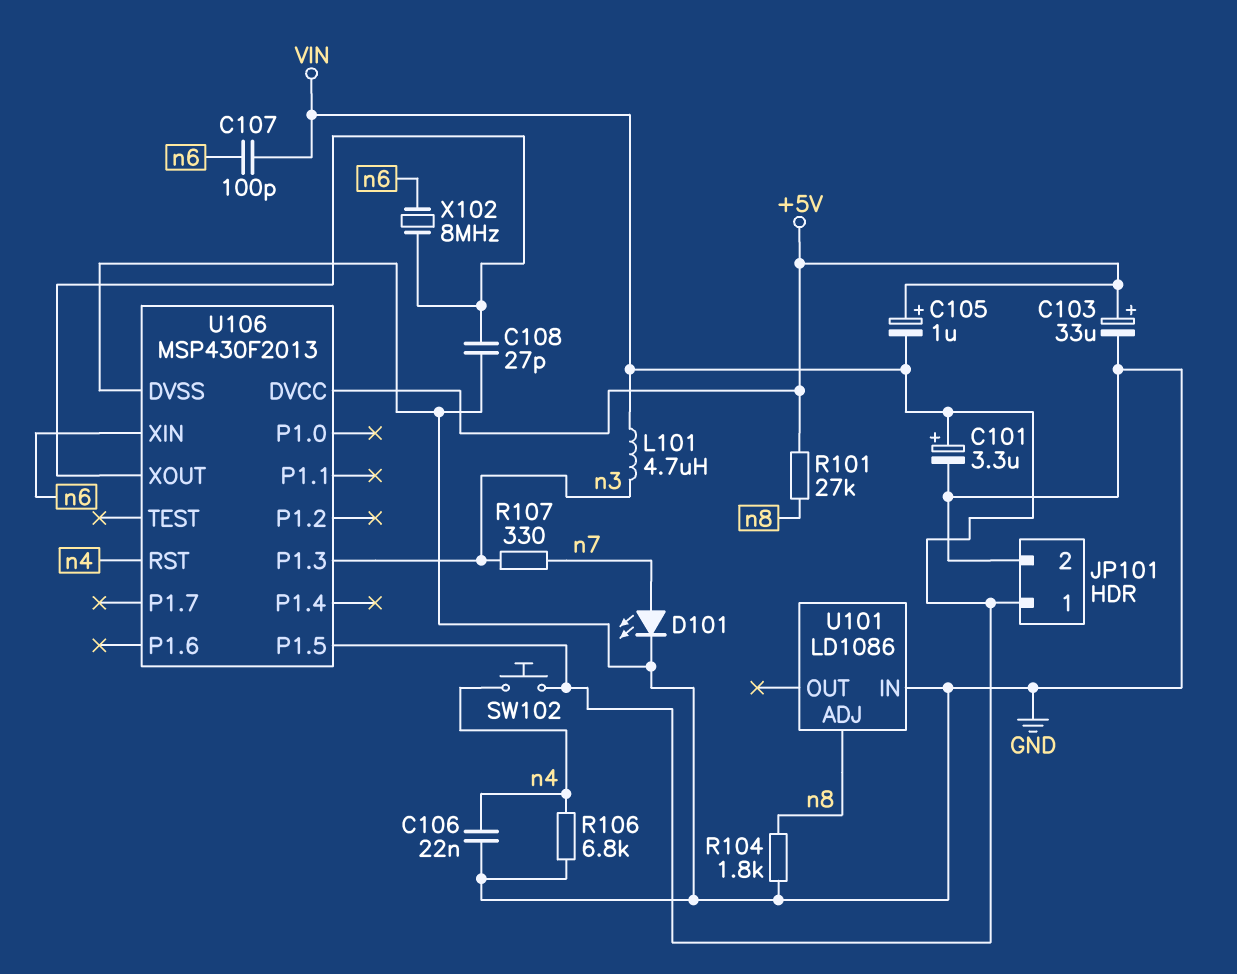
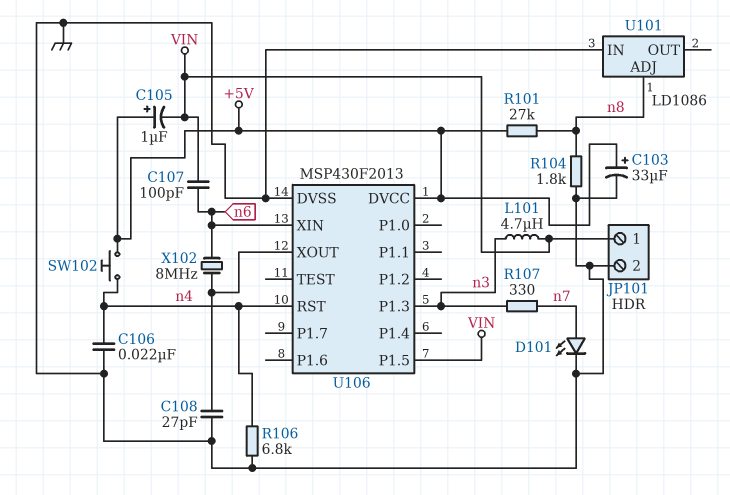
C101: 3.3uF (plus VIN, minus GND) -> none
SW102: button (VIN, n4) -> button (+5V, n4)

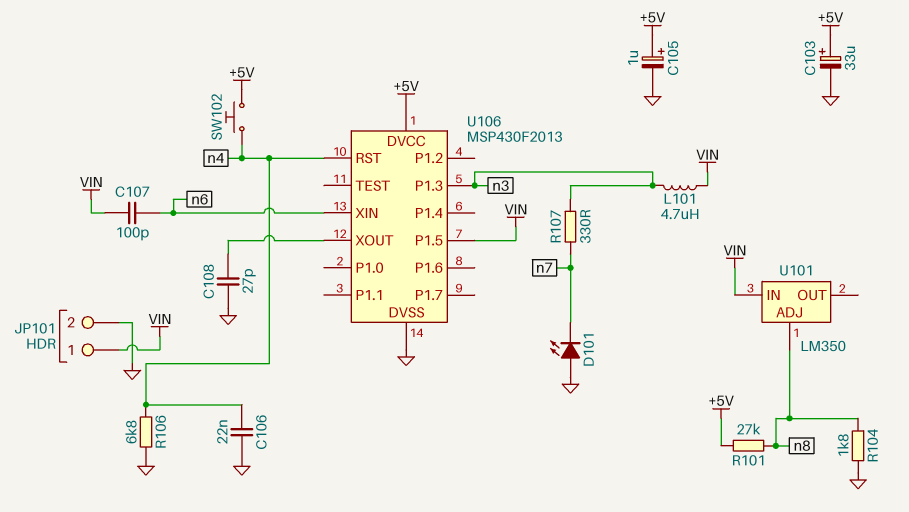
C105: 1uF (plus +5V, minus VIN) -> 1uF (plus +5V, minus GND)
D101: LED (A n7, K GND) -> LED (A GND, K n7)
U101: LD1086 -> LM350
U101 pin IN: GND -> VIN
X102: 8MHz (U106/XOUT, n6) -> none

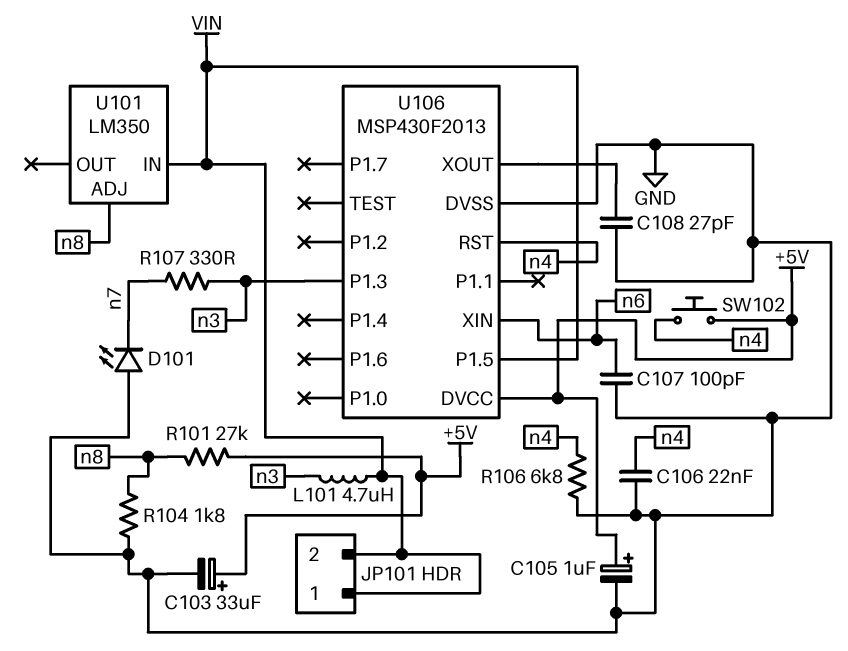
C107: 100pF (VIN, n6) -> 100pF (GND, n6)
JP101 pin 2: GND -> VIN

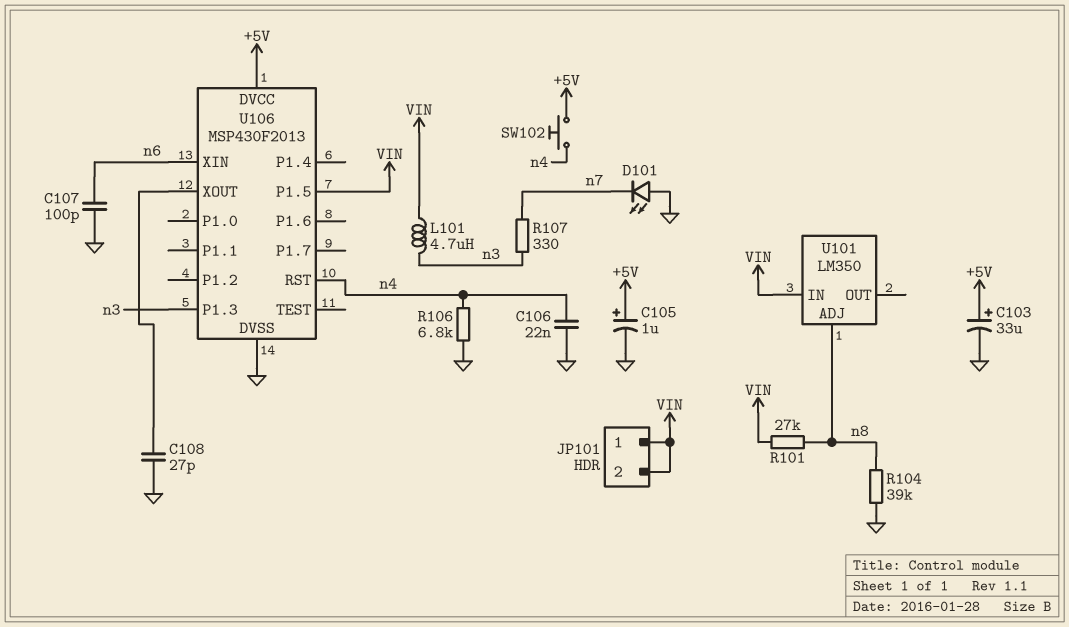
R101: 27k (+5V, n8) -> 27k (VIN, n8)
R104: 1.8k (GND, n8) -> 39k (GND, n8)

